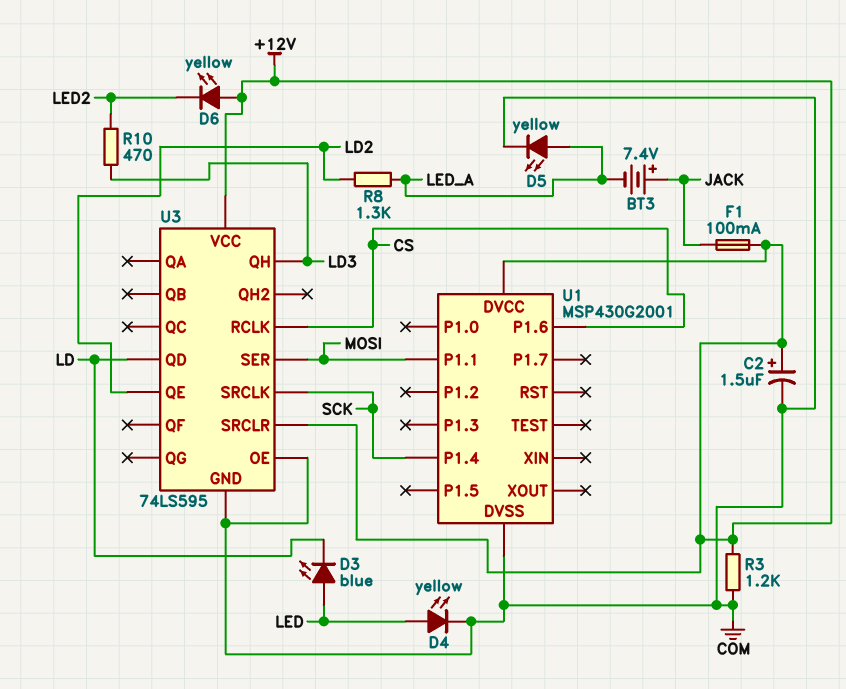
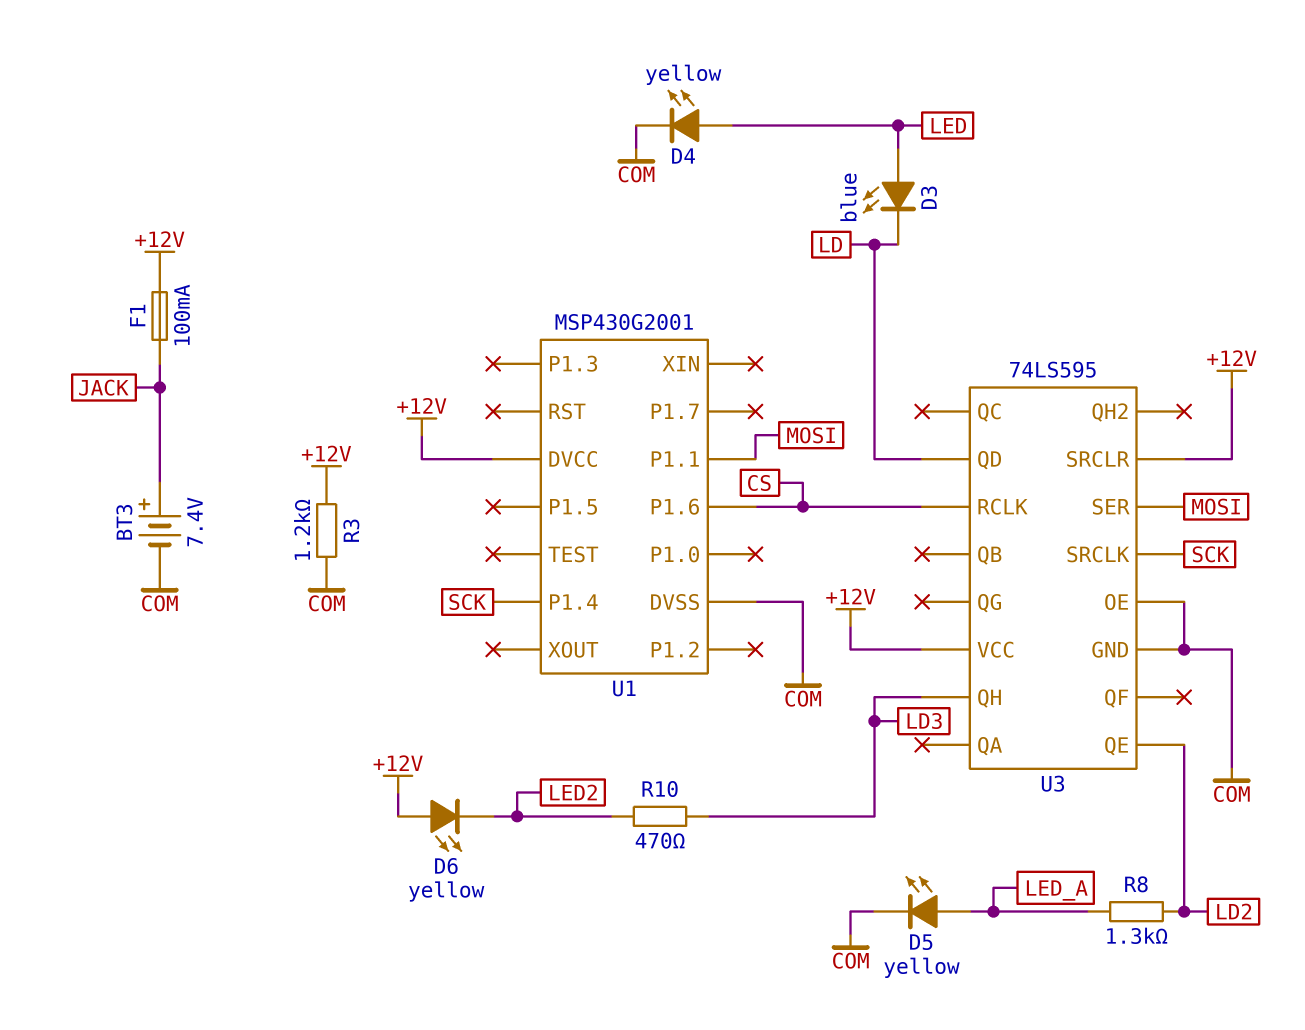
BT3: 7.4V (plus JACK, minus LED_A) -> 7.4V (plus JACK, minus COM)
C2: 1.5uF (plus +12V, minus COM) -> none

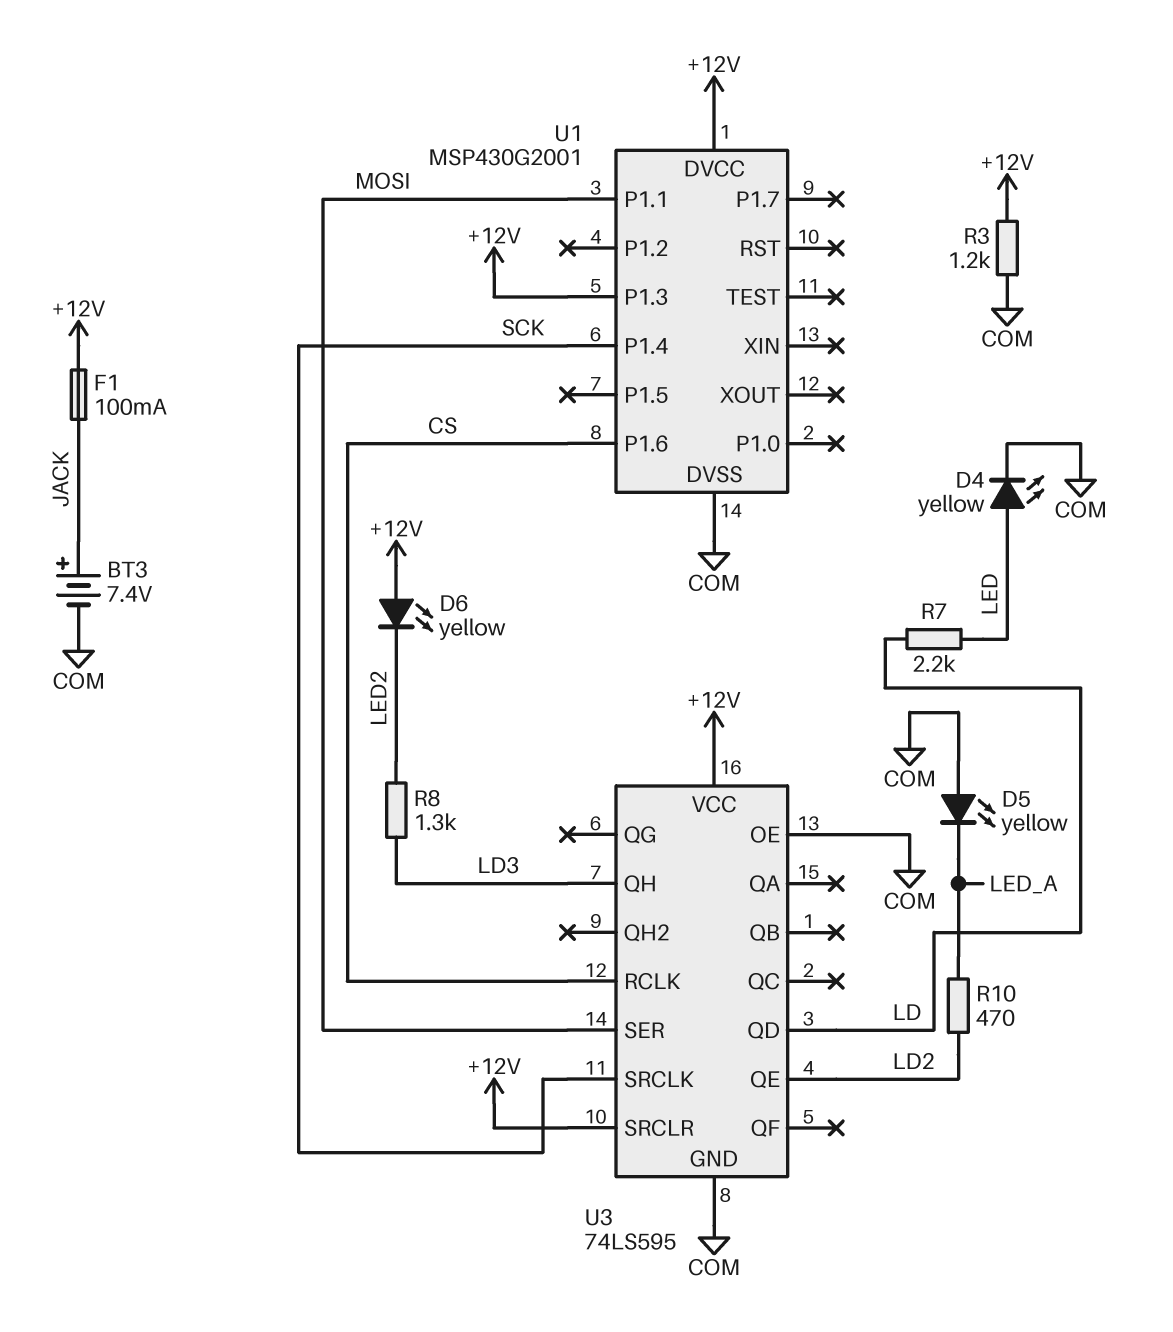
D3: LED blue (A LED, K LD) -> none
D5: LED yellow (A LED_A, K COM) -> LED yellow (A COM, K LED_A)
R7: none -> 2.2k (LD, LED)
R8: 1.3k (LD2, LED_A) -> 1.3k (LD3, LED2)
R10: 470 (LD3, LED2) -> 470 (LD2, LED_A)
U1 pin P1.3: none -> +12V

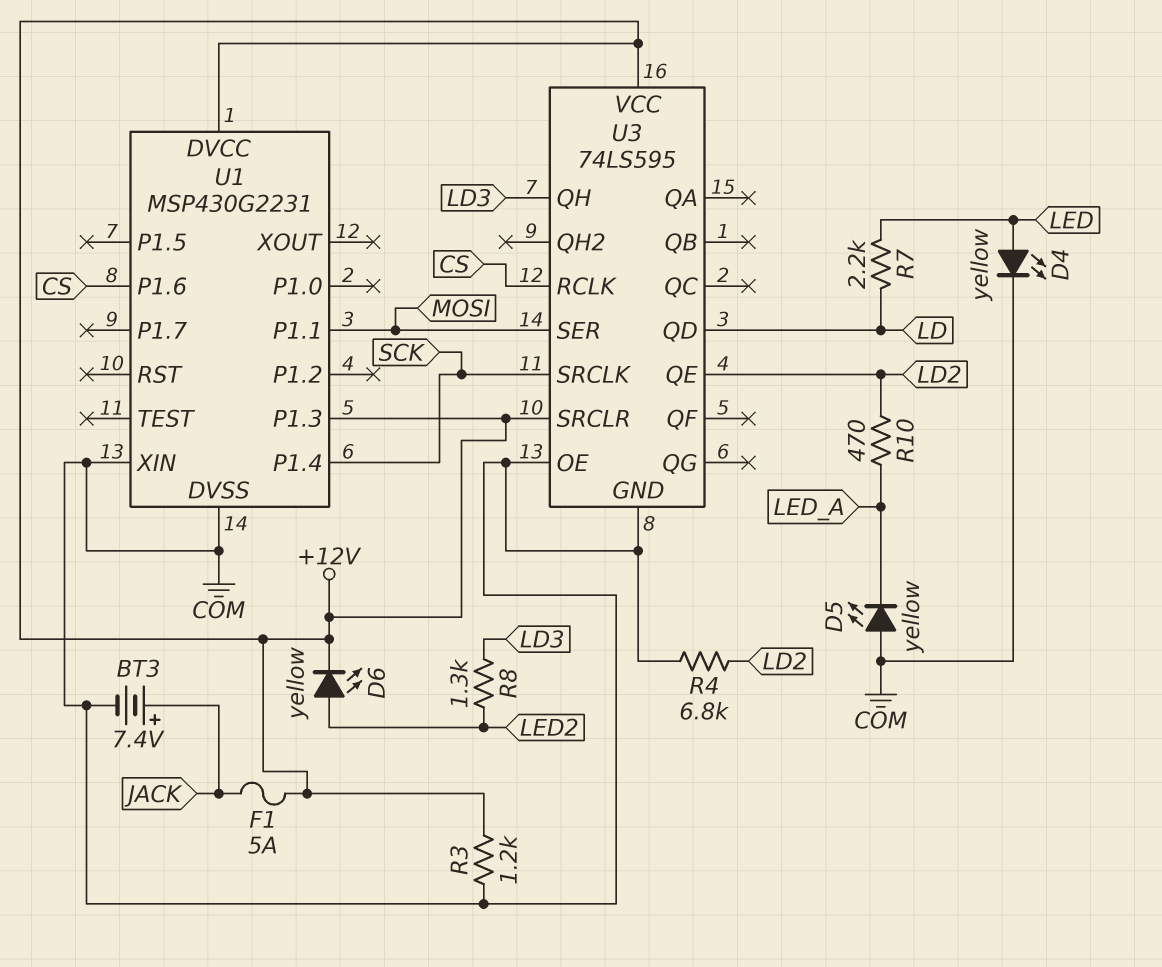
D6: LED yellow (A +12V, K LED2) -> LED yellow (A LED2, K +12V)
F1: 100mA (+12V, JACK) -> 5A (+12V, JACK)
R4: none -> 6.8k (COM, LD2)
U1: MSP430G2001 -> MSP430G2231
U1 pin XIN: none -> COM

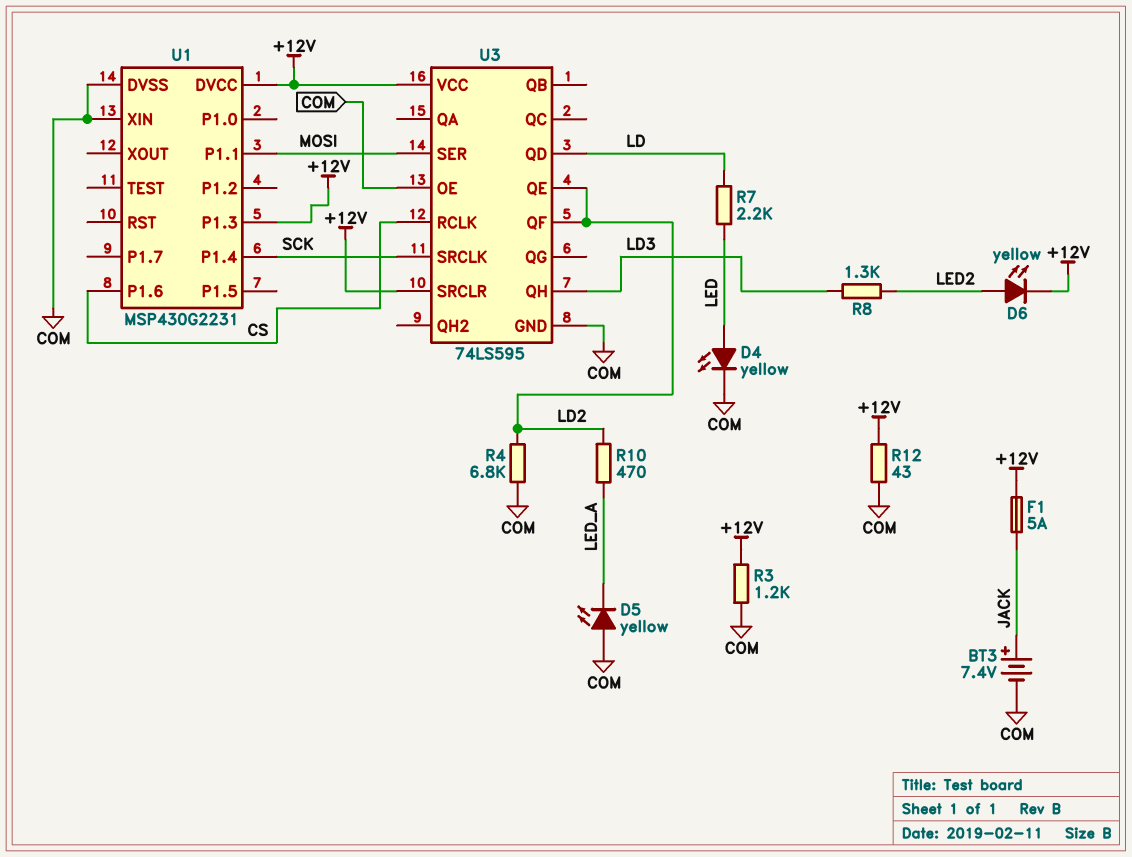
R12: none -> 43 (+12V, COM)
U3 pin QF: none -> LD2

